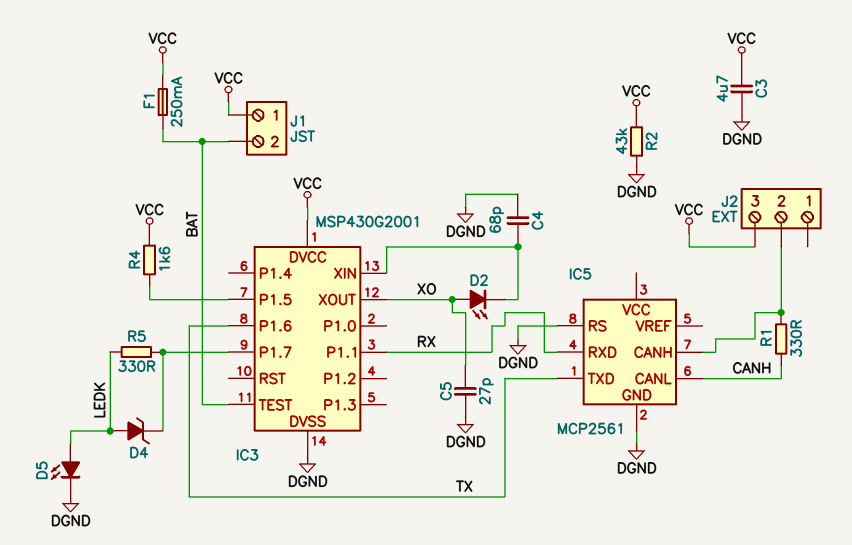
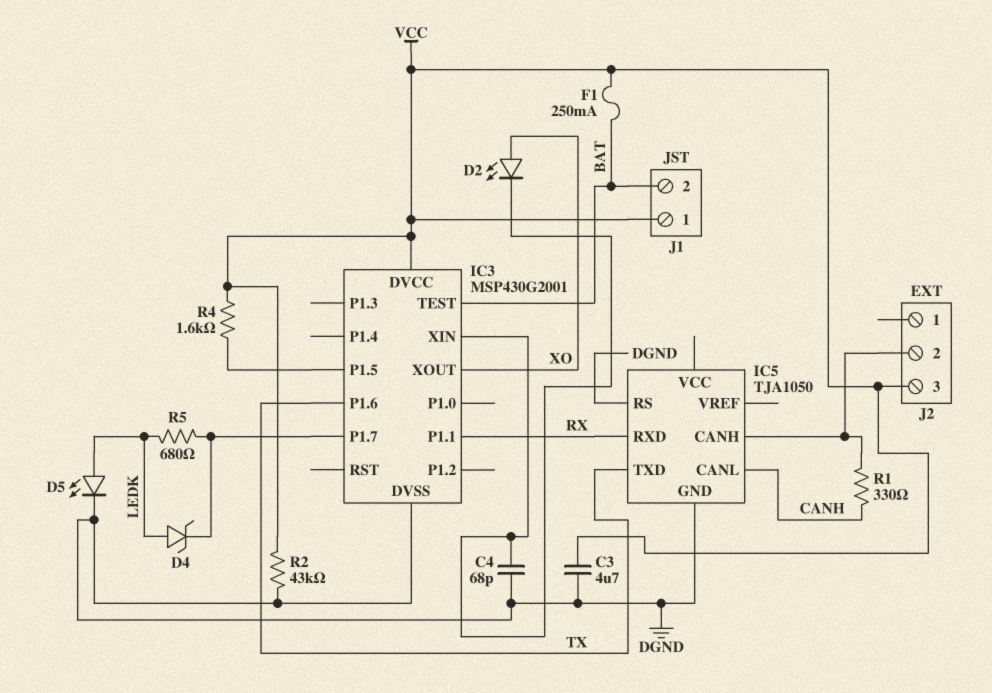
C5: 27pF (DGND, XO) -> none
IC5: MCP2561 -> TJA1050
R5: 330 (IC3/P1.7, LEDK) -> 680 (IC3/P1.7, LEDK)

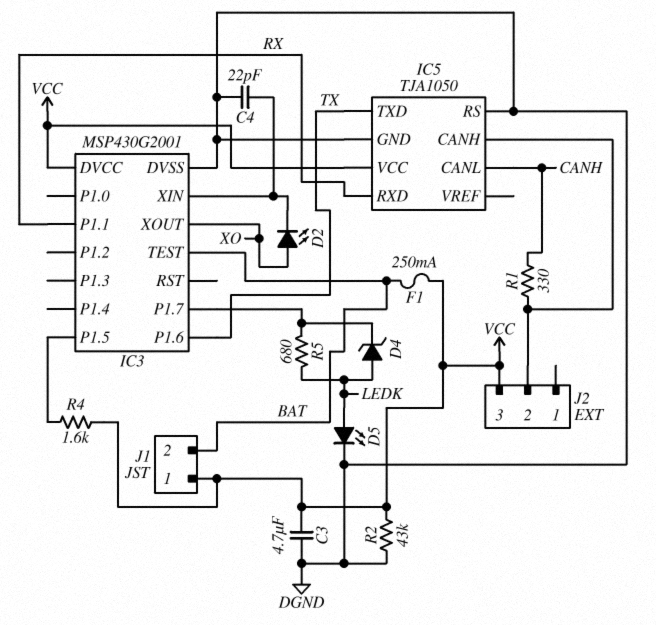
C4: 68pF (DGND, IC3/XIN) -> 22pF (DGND, IC3/XIN)
IC5 pin VCC: none -> VCC

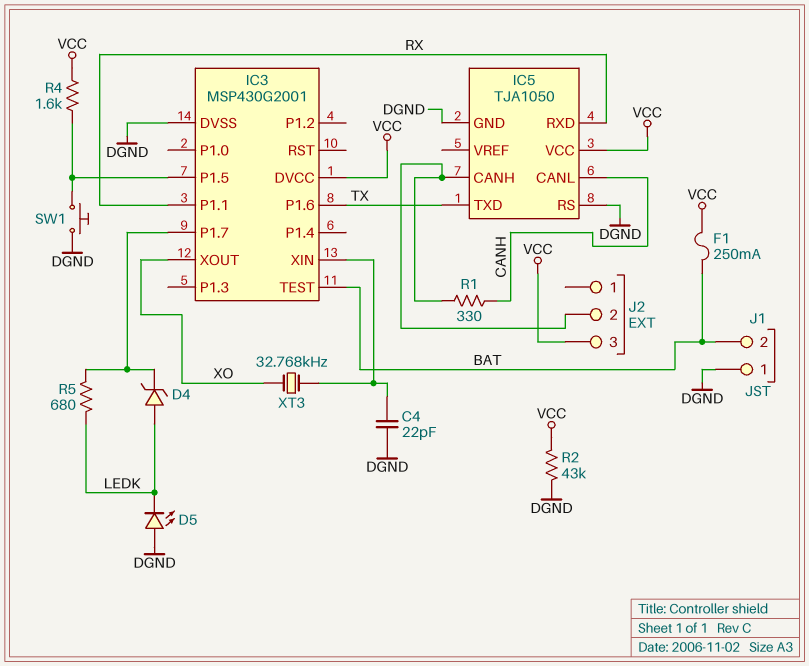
C3: 4.7uF (DGND, VCC) -> none
D2: LED (A XO, K IC3/XIN) -> none
D5: LED (A LEDK, K DGND) -> LED (A DGND, K LEDK)
J1 pin 1: VCC -> DGND
SW1: none -> button (DGND, IC3/P1.5)
XT3: none -> 32.768kHz (IC3/XIN, XO)

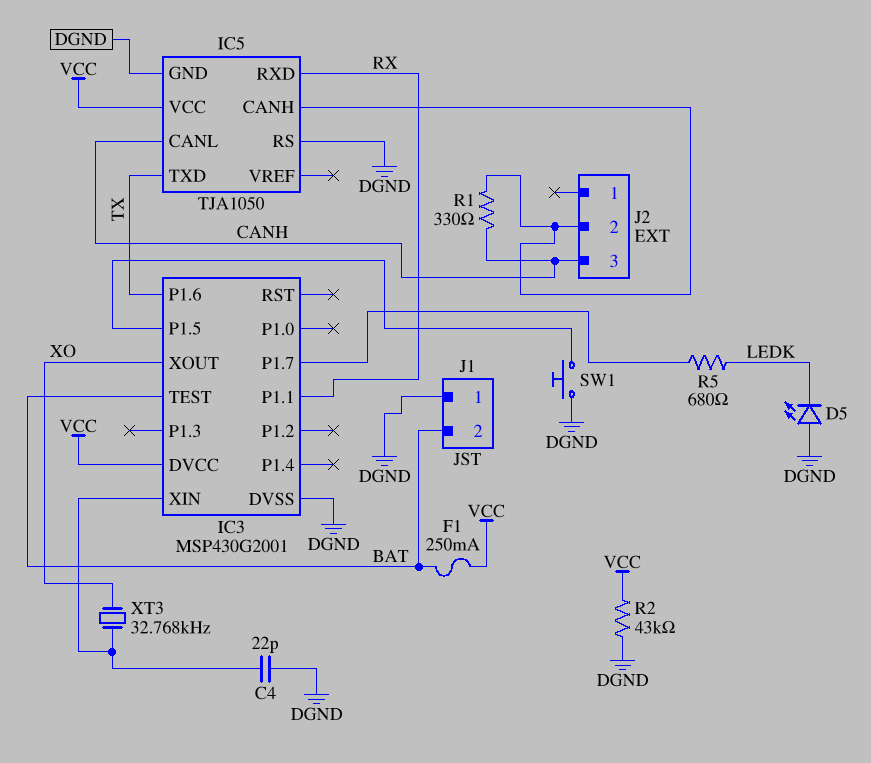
D4: zener (A LEDK, K IC3/P1.7) -> none
J2 pin 3: VCC -> CANH
R4: 1.6k (IC3/P1.5, VCC) -> none

